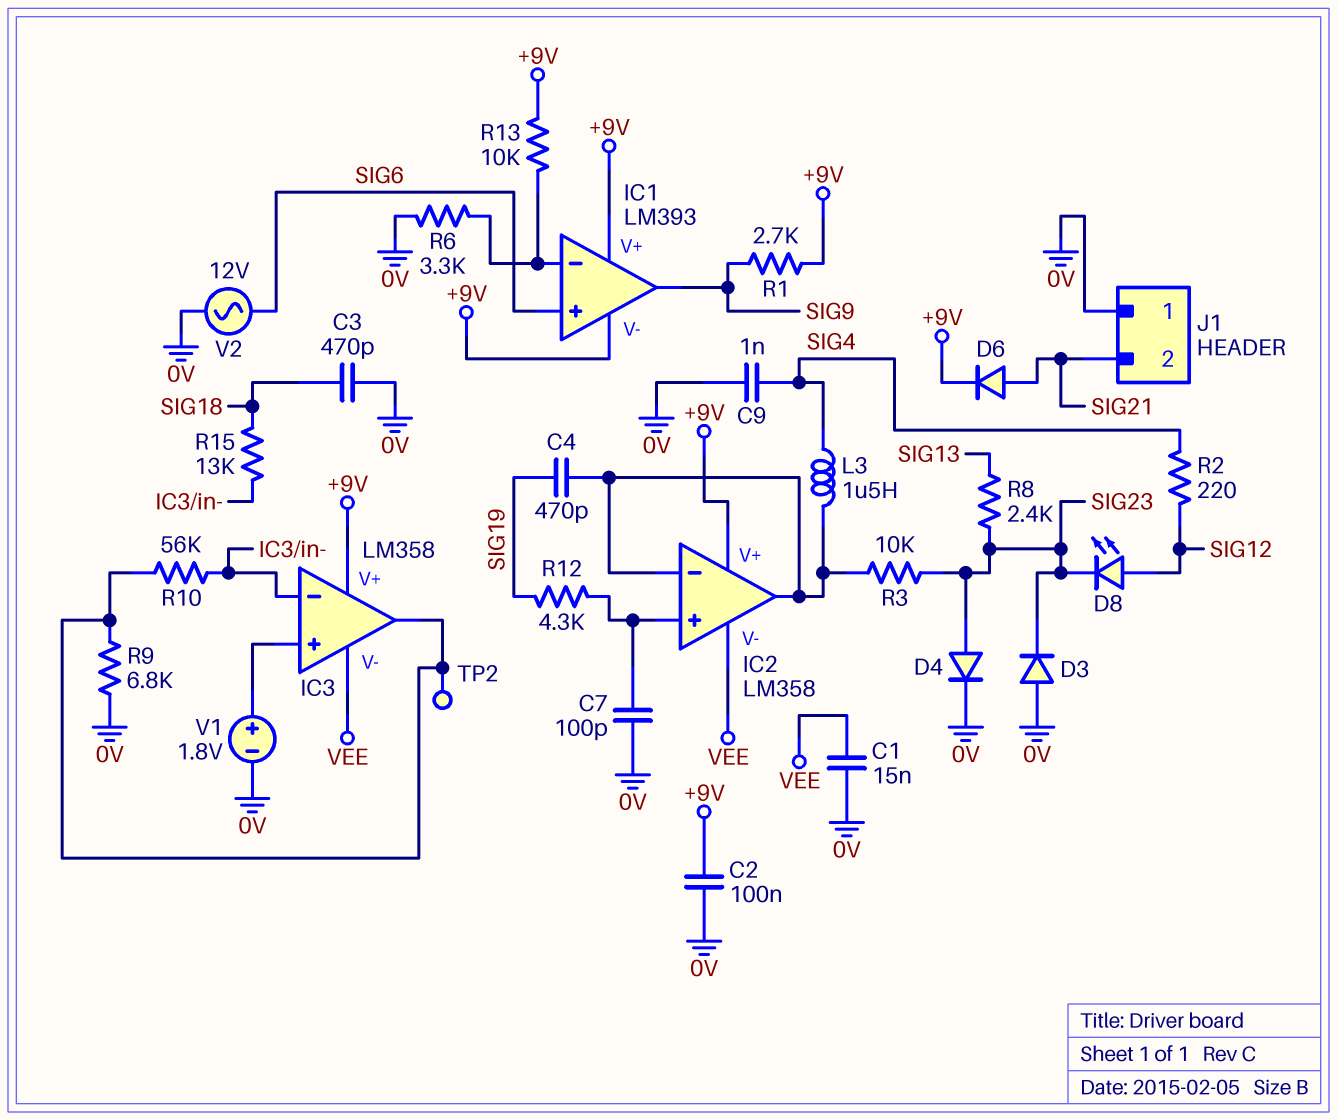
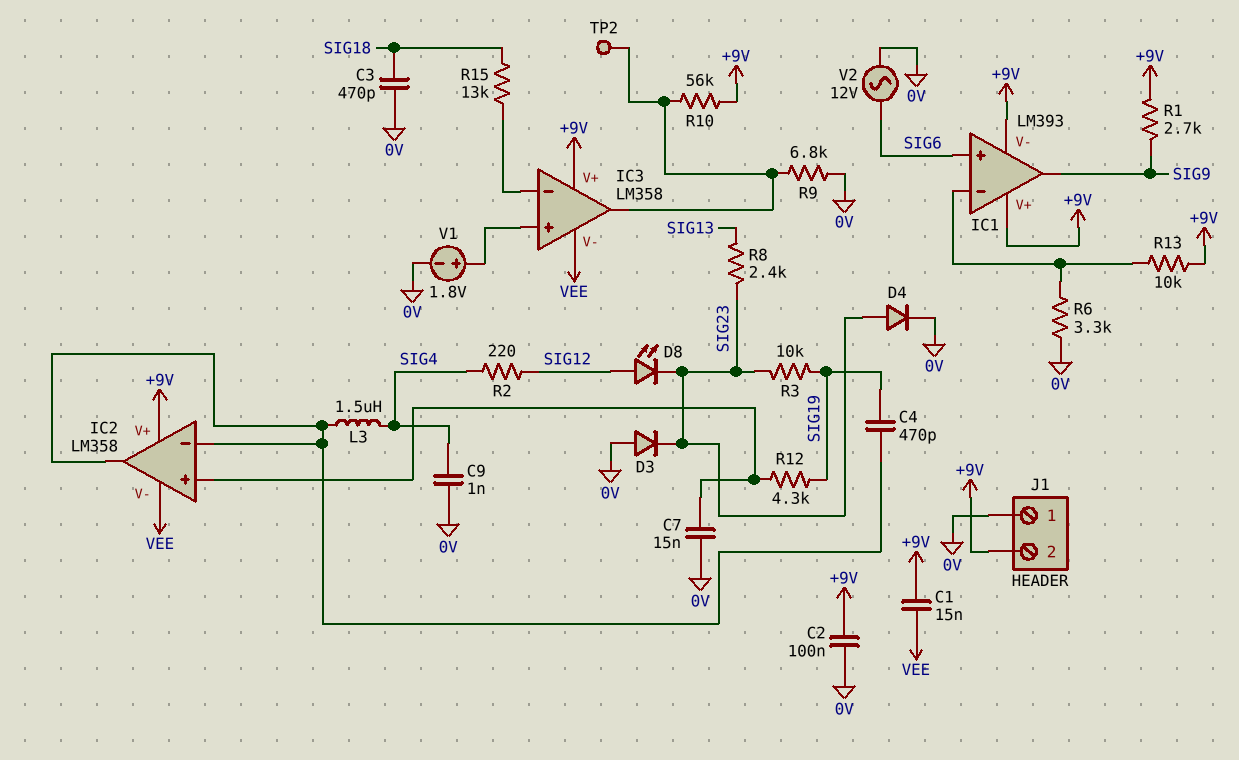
C1: 15nF (0V, VEE) -> 15nF (+9V, VEE)
C7: 100pF (0V, IC2/in+) -> 15nF (0V, IC2/in+)
D6: diode (A SIG21, K +9V) -> none
J1 pin 2: SIG21 -> +9V
R3: 10k (IC2/in-, SIG23) -> 10k (SIG19, SIG23)
R10: 56k (IC3/in-, IC3/out) -> 56k (+9V, IC3/out)

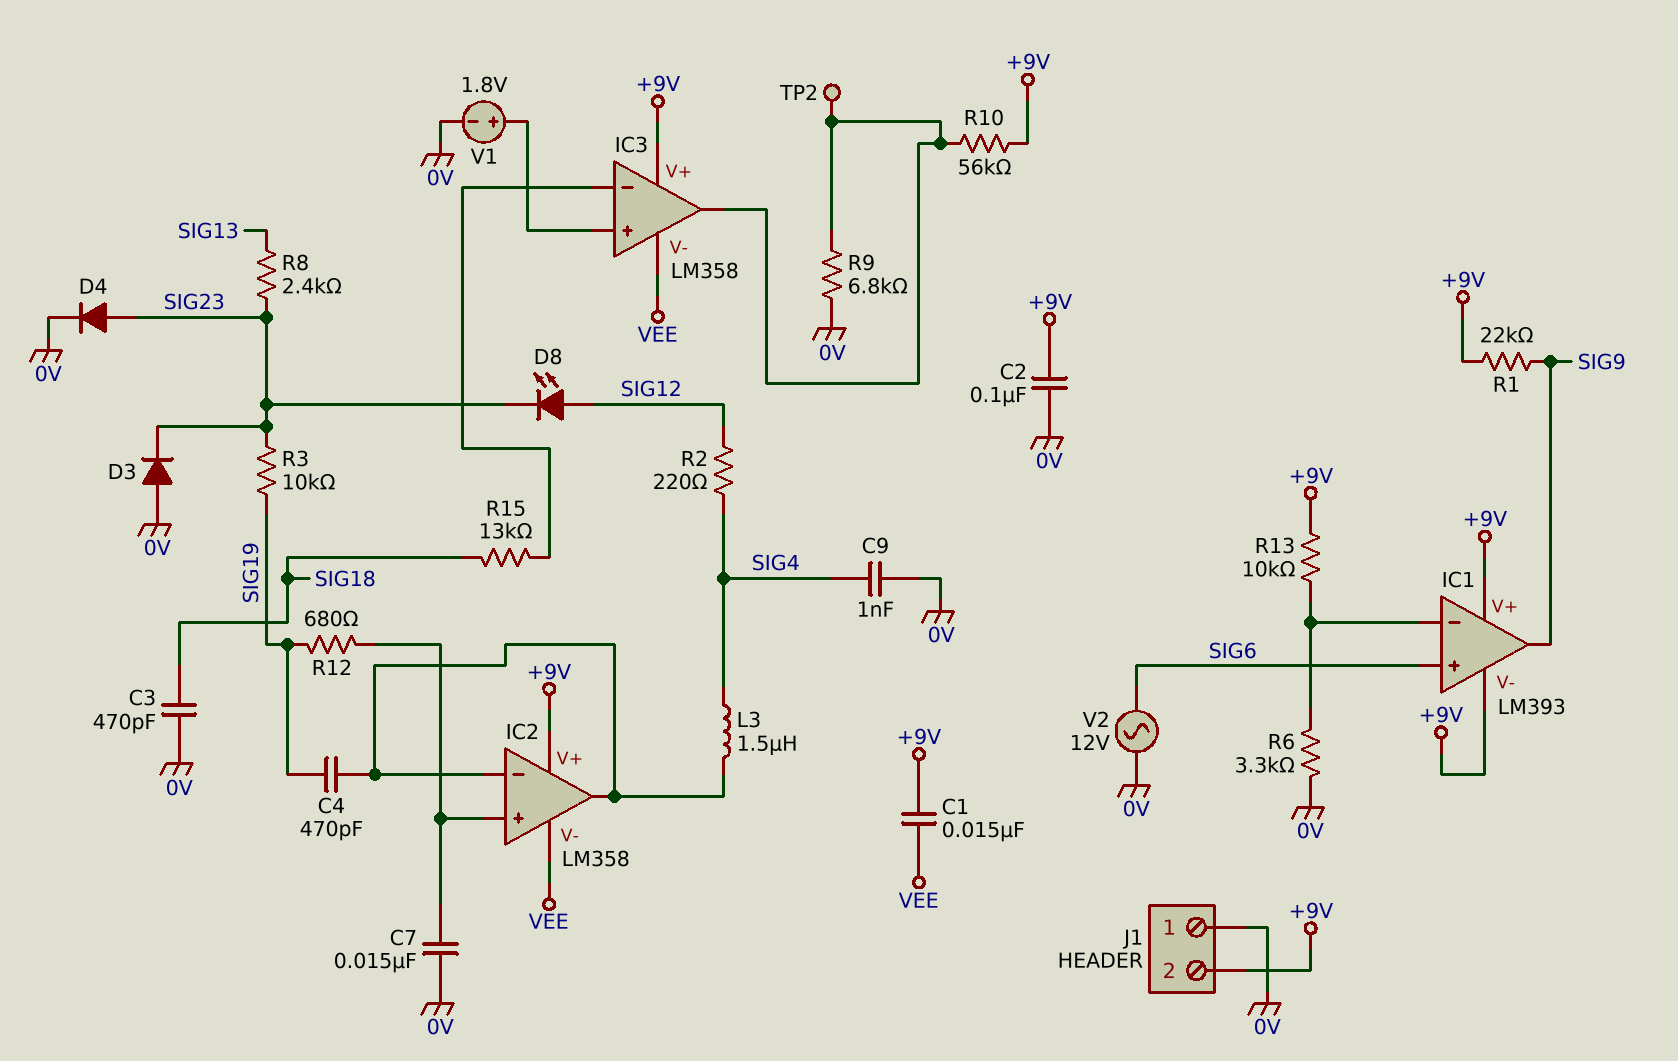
R1: 2.7k (+9V, SIG9) -> 22k (+9V, SIG9)
R12: 4.3k (IC2/in+, SIG19) -> 680 (IC2/in+, SIG19)

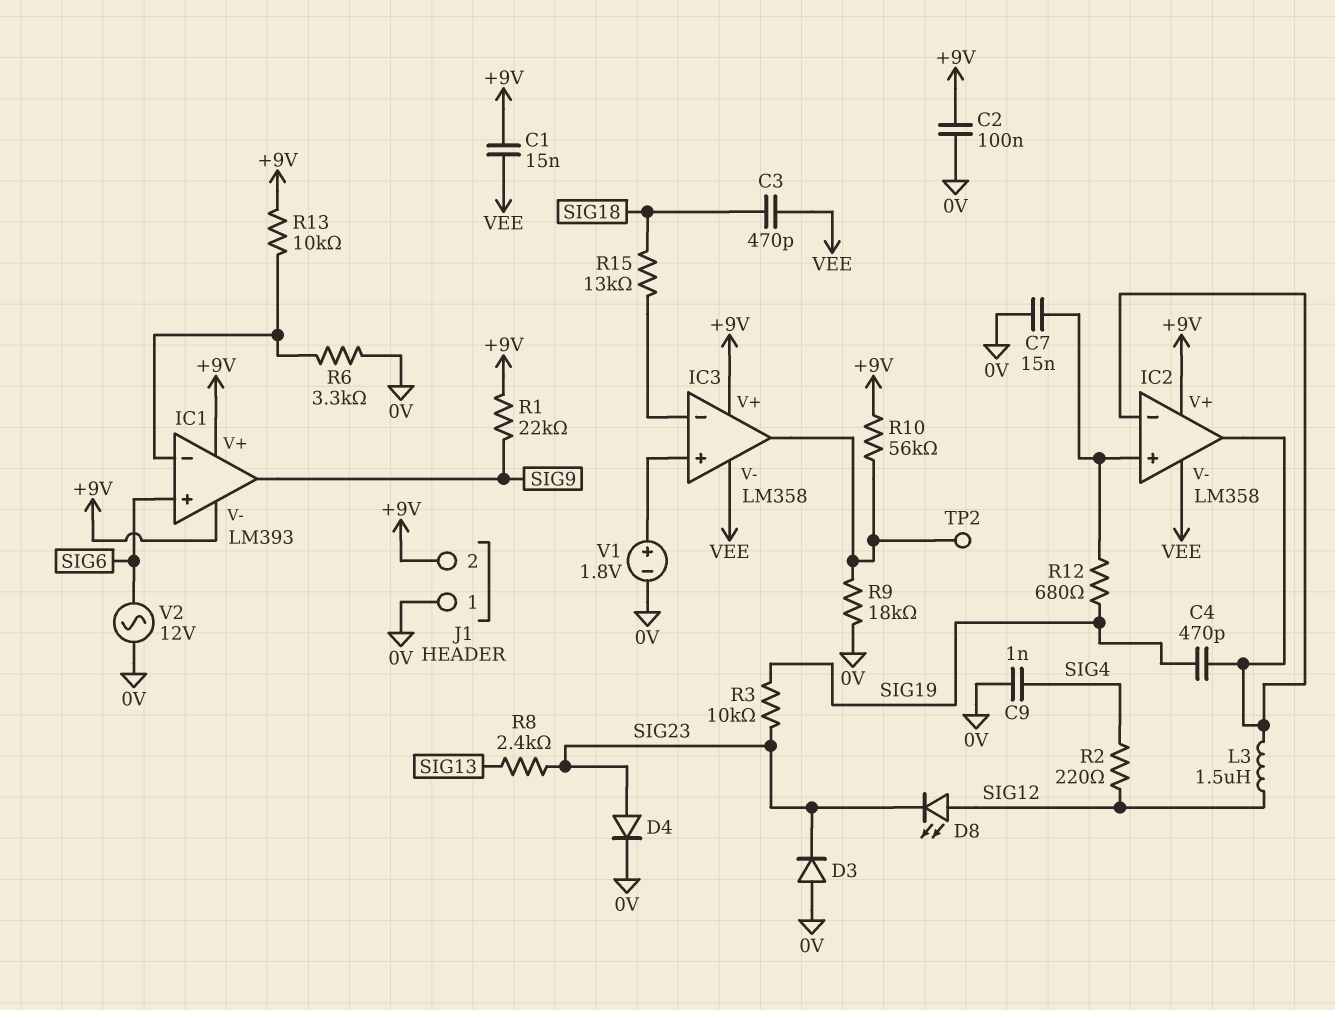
C3: 470pF (0V, SIG18) -> 470pF (SIG18, VEE)
L3: 1.5uH (IC2/in-, SIG4) -> 1.5uH (IC2/in-, SIG12)
R9: 6.8k (0V, IC3/out) -> 18k (0V, IC3/out)

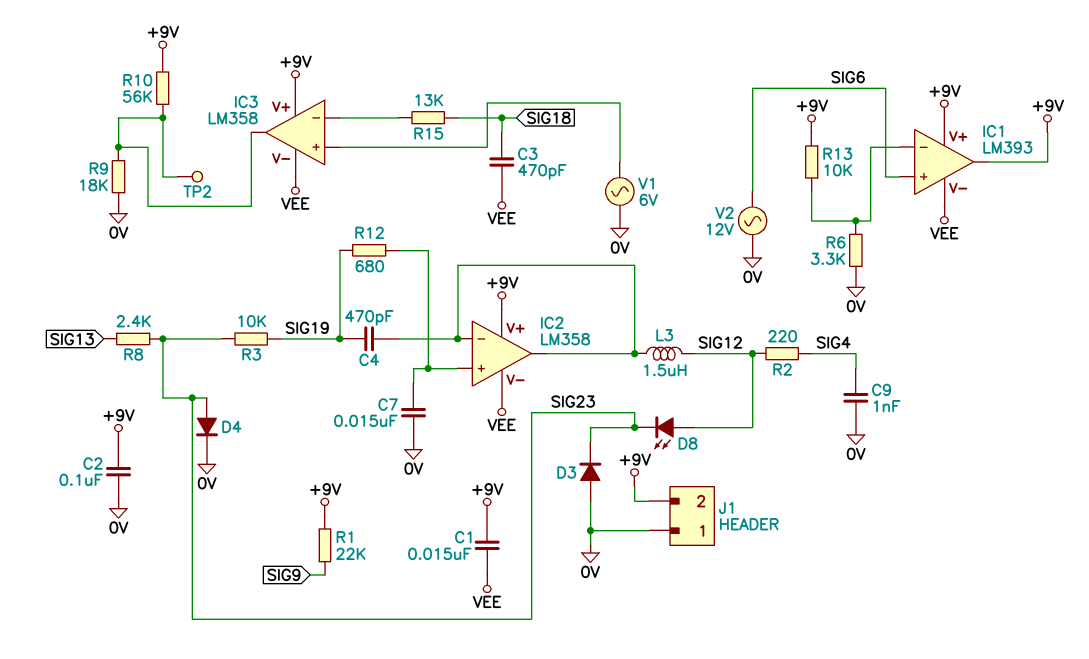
IC1 pin V-: +9V -> VEE
IC1 pin out: SIG9 -> +9V
V1: 1.8V (plus IC3/in+, minus 0V) -> AC 6V (0V, IC3/in+)

